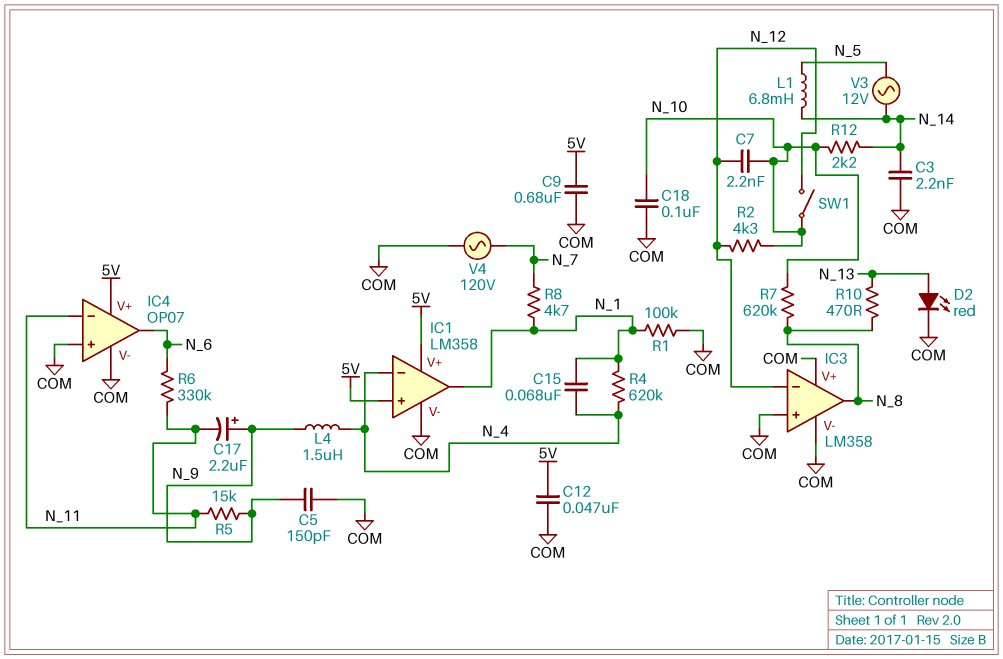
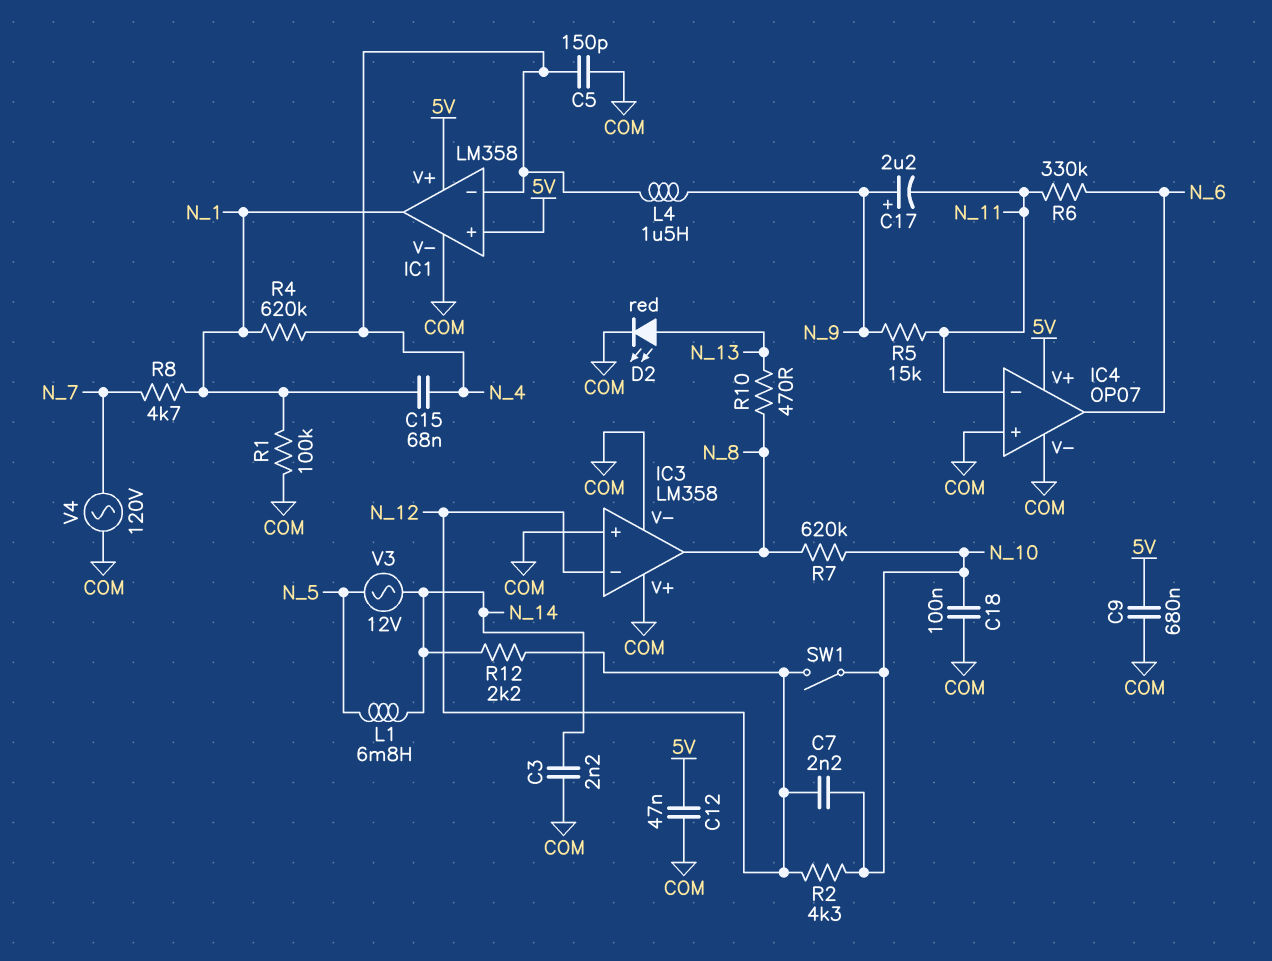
C5: 150pF (COM, N_9) -> 150pF (COM, N_4)
R12: 2.2k (N_10, N_14) -> 2.2k (N_12, N_14)

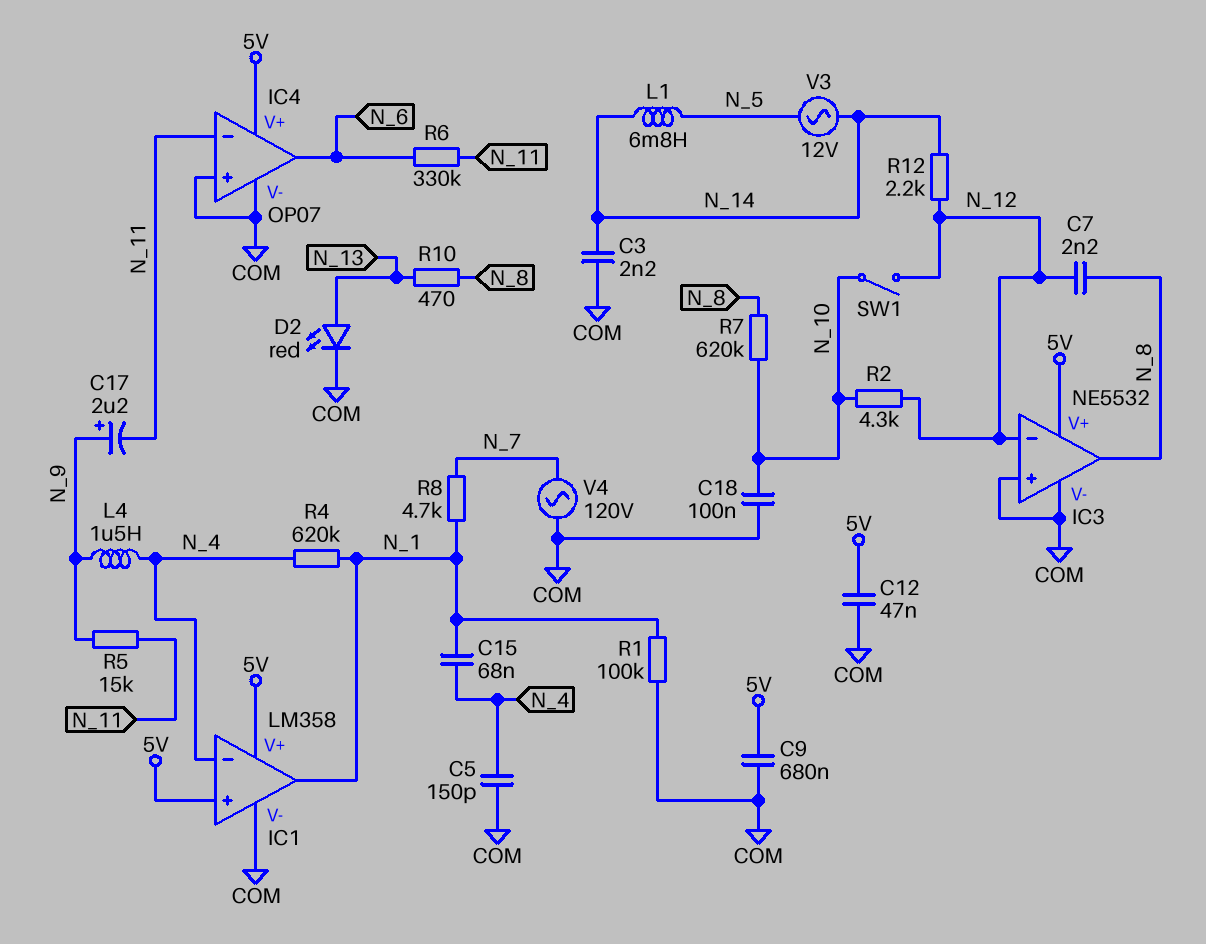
C7: 2.2nF (N_10, N_12) -> 2.2nF (N_8, N_12)
IC3: LM358 -> NE5532
IC3 pin V+: COM -> 5V

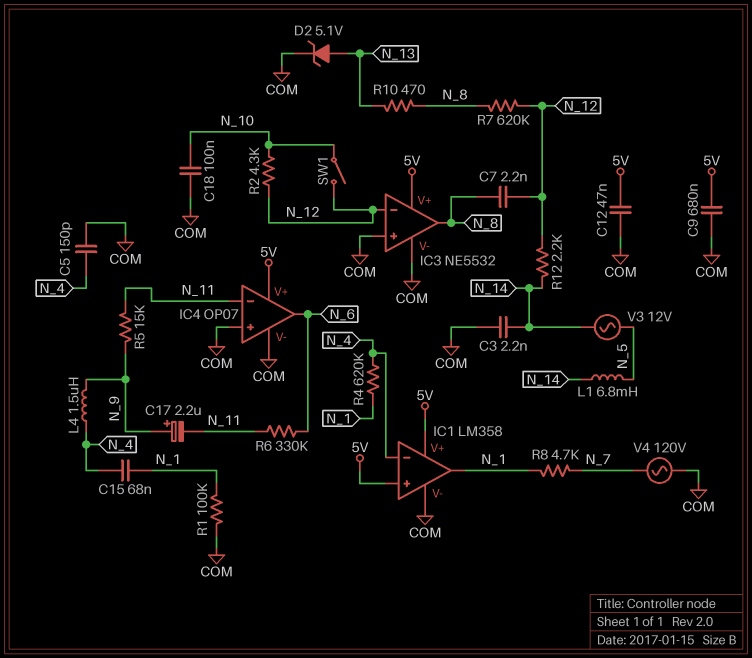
D2: LED red (A N_13, K COM) -> zener 5.1V (A N_13, K COM)
R7: 620k (N_8, N_10) -> 620k (N_8, N_12)

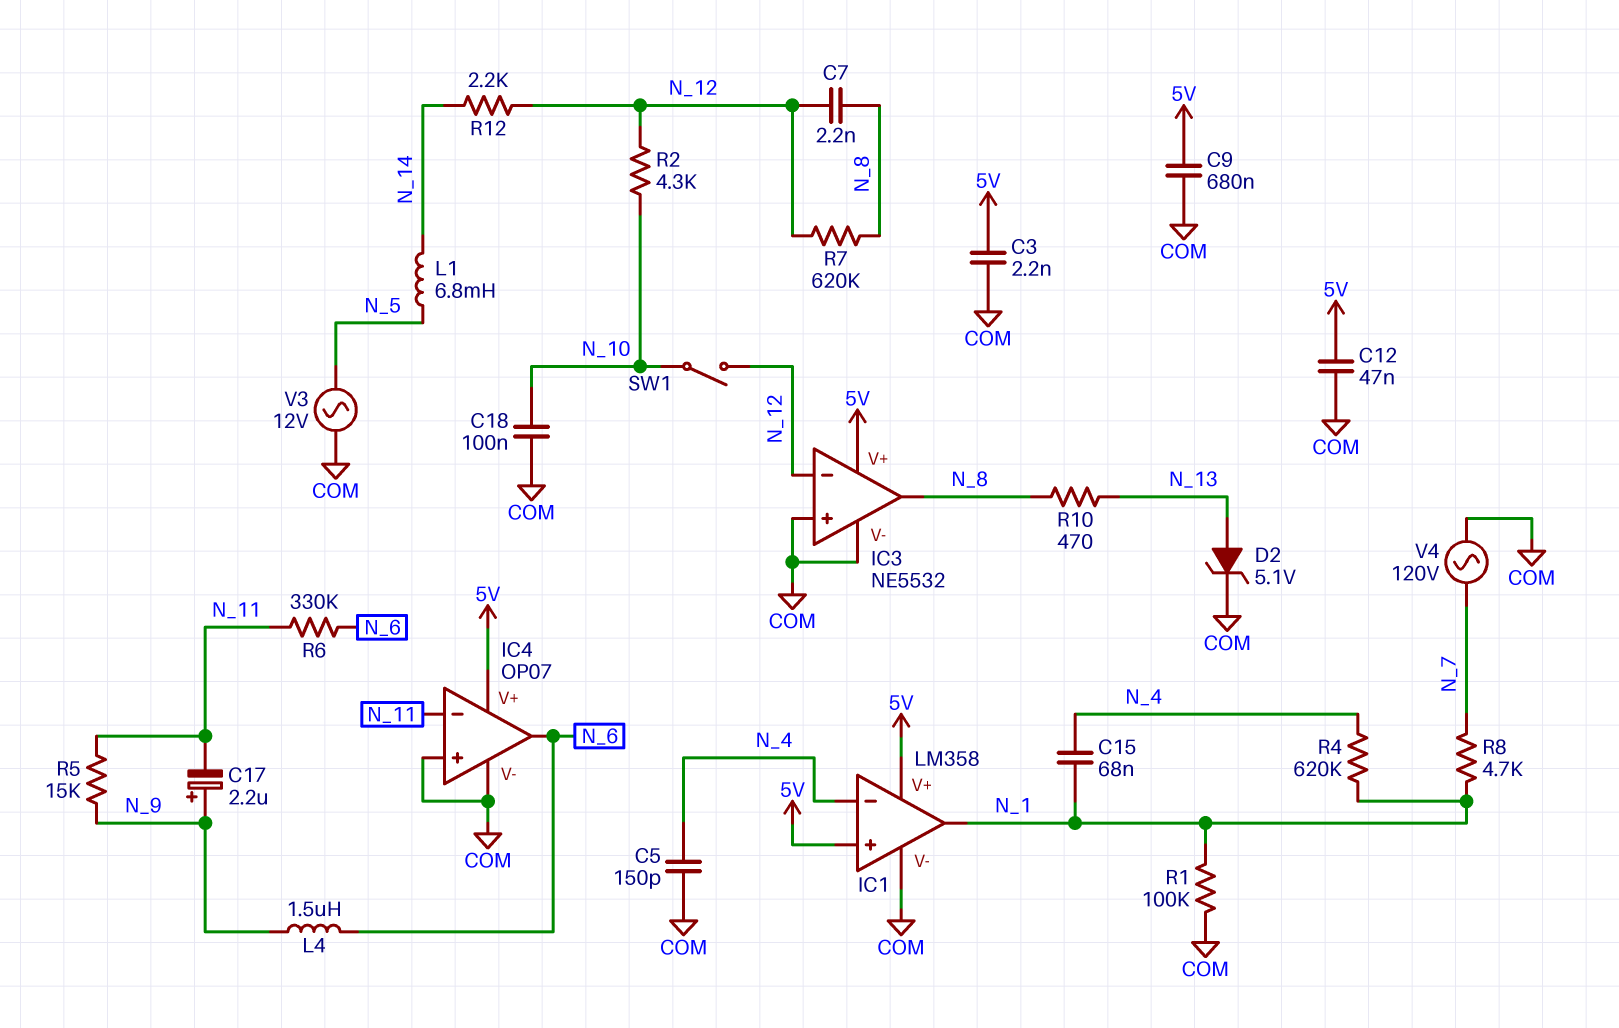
C3: 2.2nF (COM, N_14) -> 2.2nF (5V, COM)
L4: 1.5uH (N_4, N_9) -> 1.5uH (N_6, N_9)
V3: AC 12V (N_5, N_14) -> AC 12V (COM, N_5)

